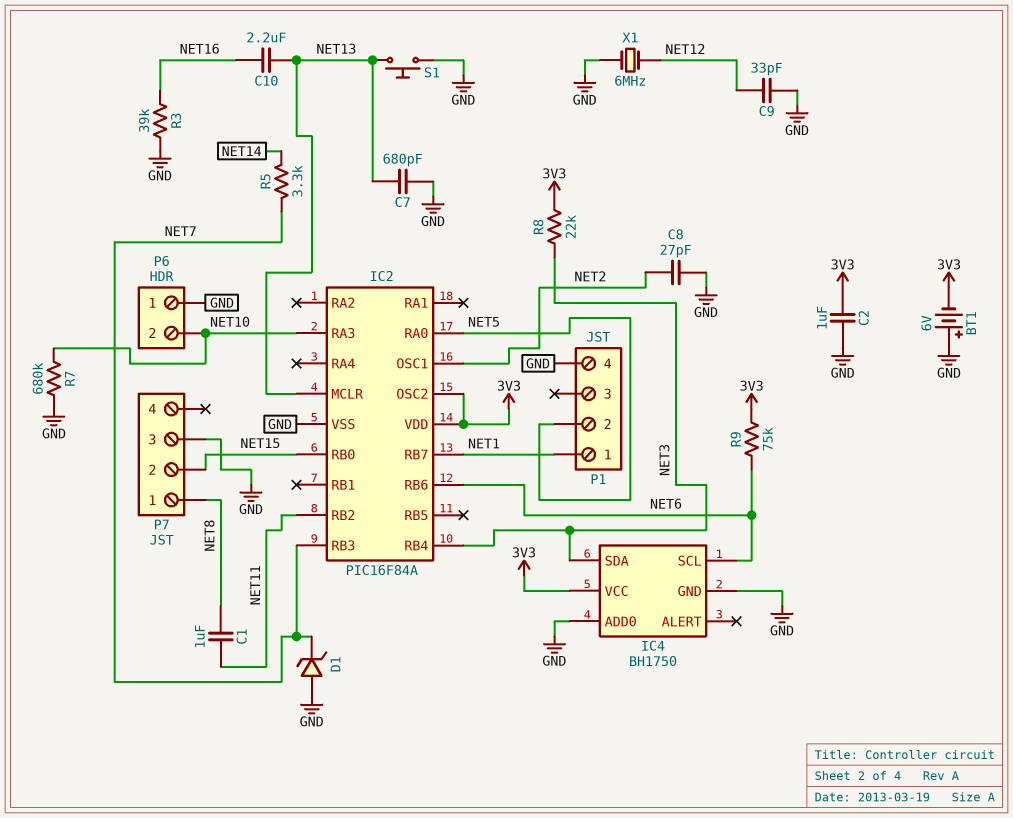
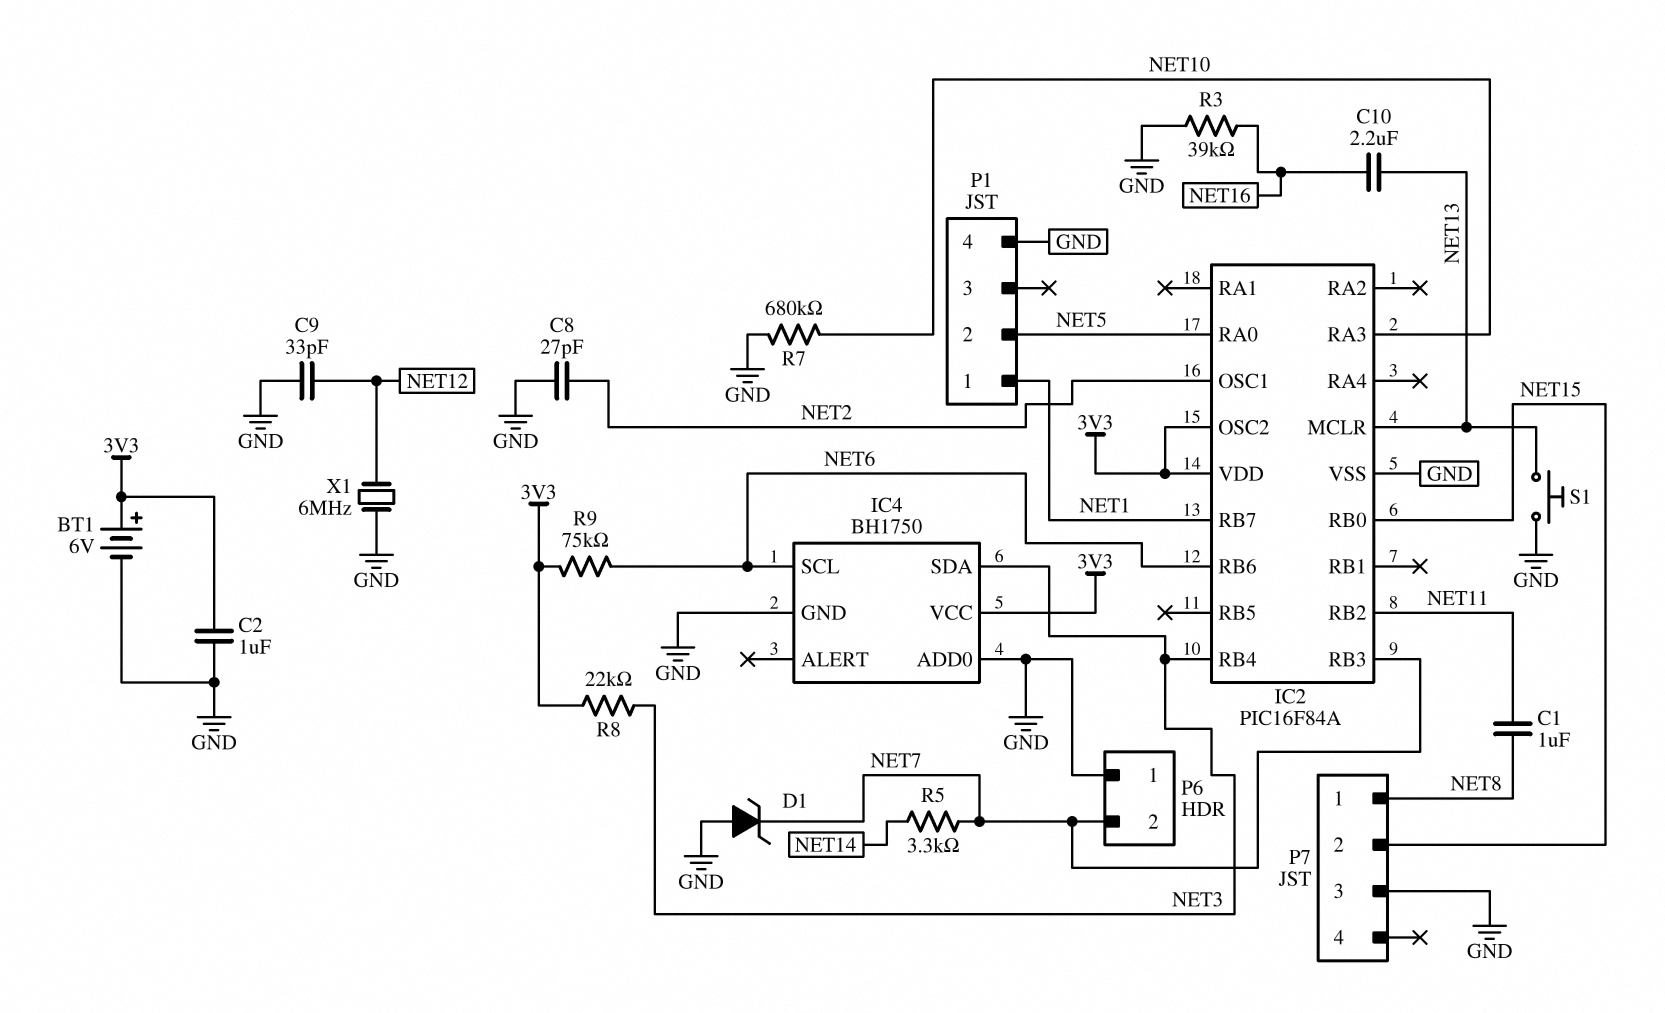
BT1: 6V (plus GND, minus 3V3) -> 6V (plus 3V3, minus GND)
C7: 680pF (GND, NET13) -> none
P6 pin 2: NET10 -> NET7

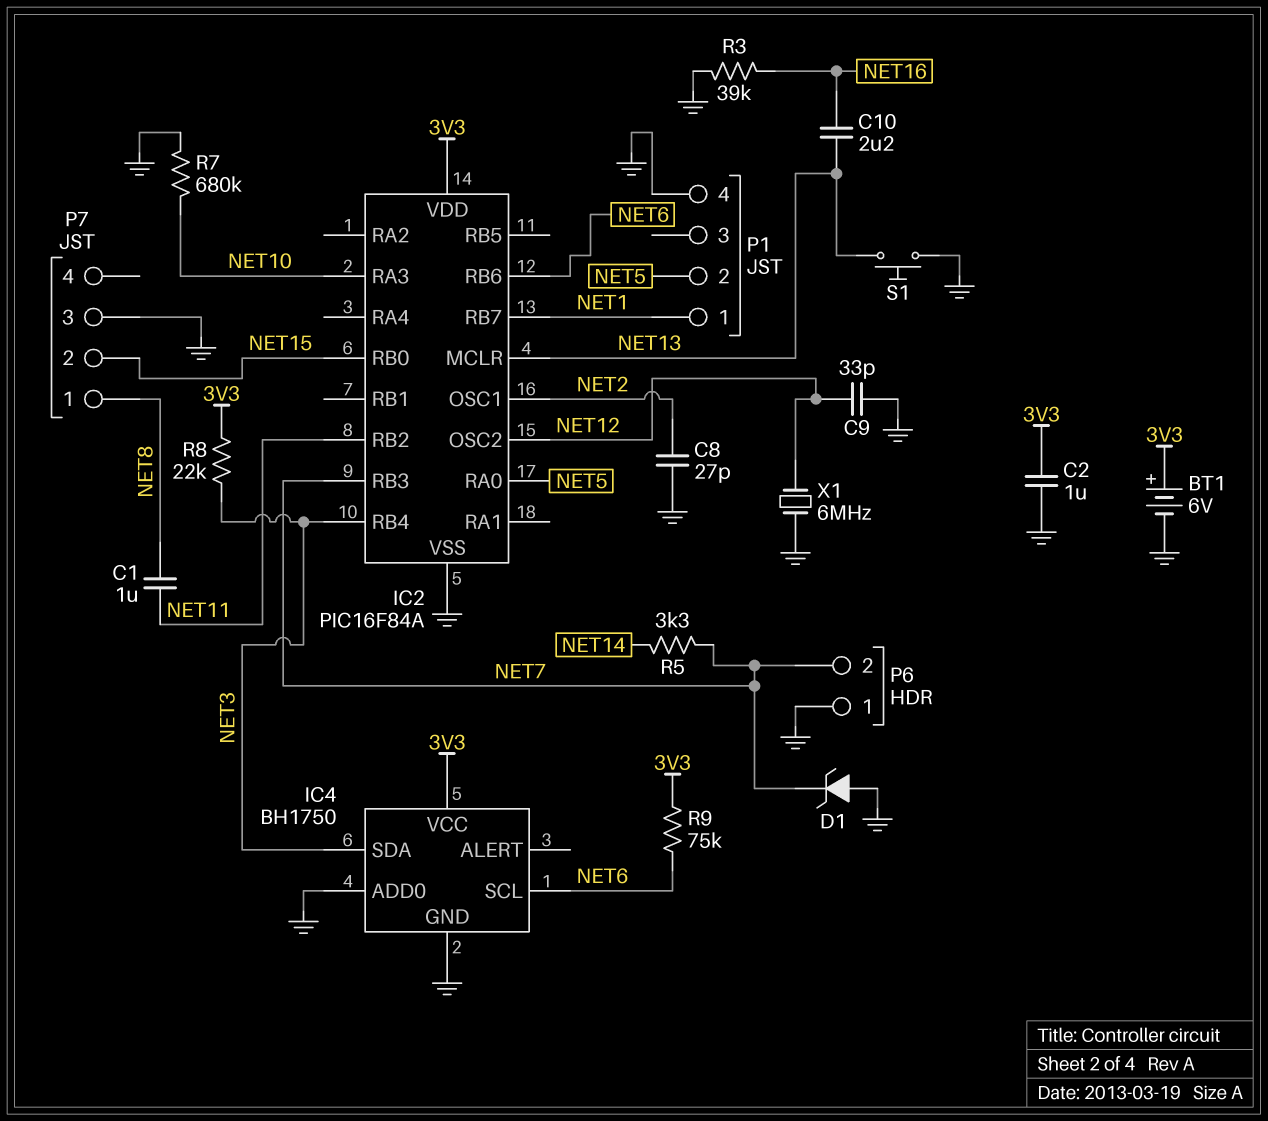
IC2 pin OSC2: 3V3 -> NET12

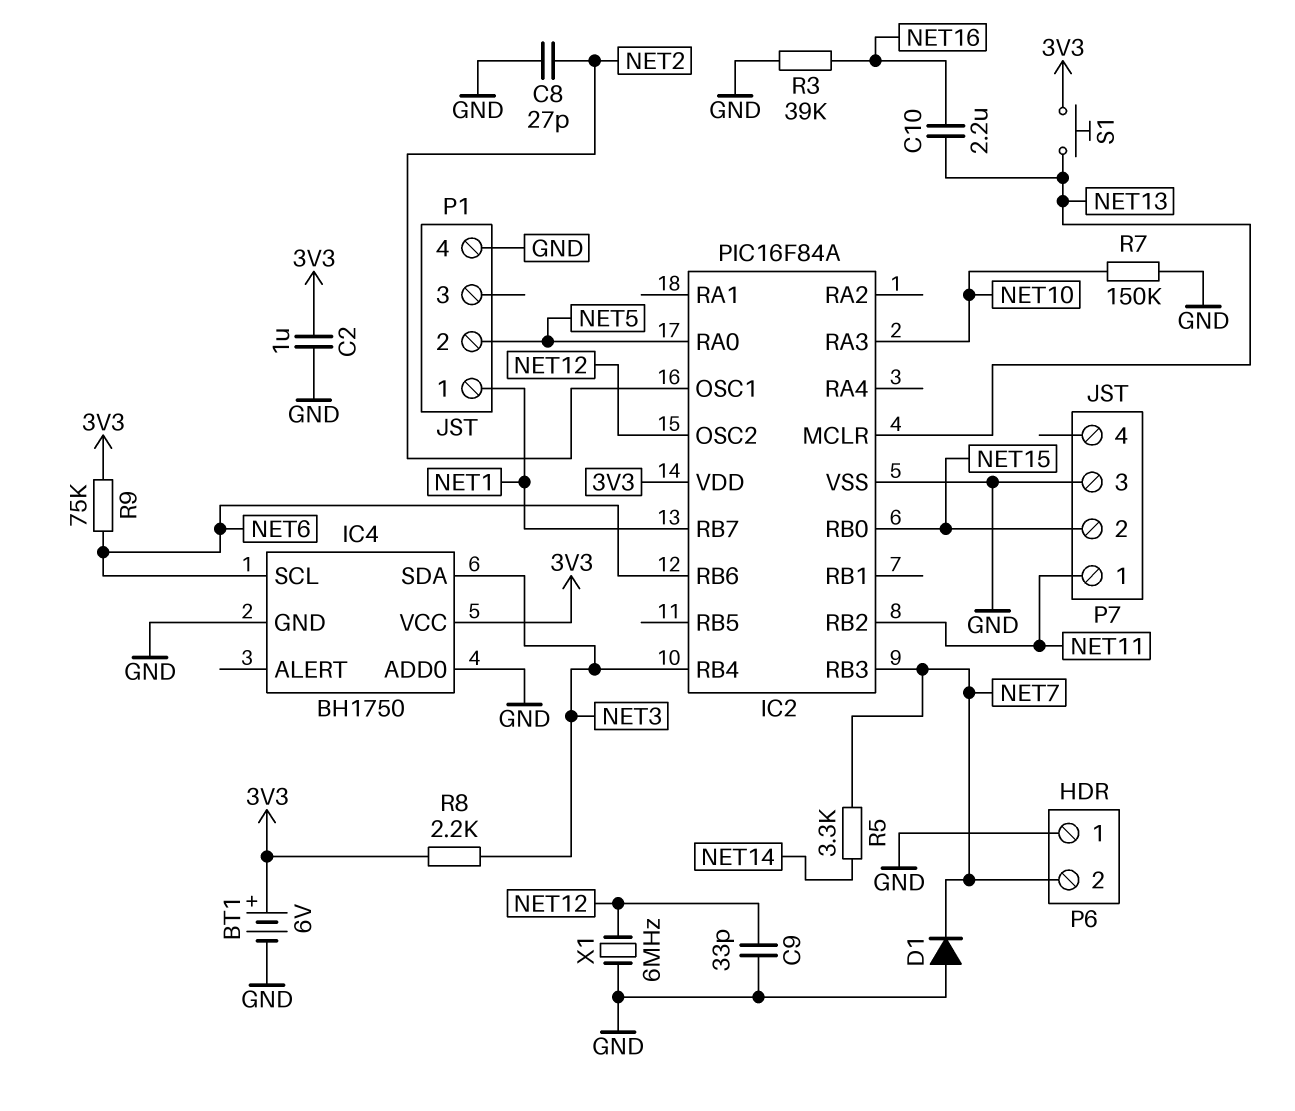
C1: 1uF (NET8, NET11) -> none
D1: zener (A GND, K NET7) -> diode (A GND, K NET7)
P7 pin 1: NET8 -> NET11
R7: 680k (GND, NET10) -> 150k (GND, NET10)
R8: 22k (3V3, NET3) -> 2.2k (3V3, NET3)
S1: button (GND, NET13) -> button (3V3, NET13)

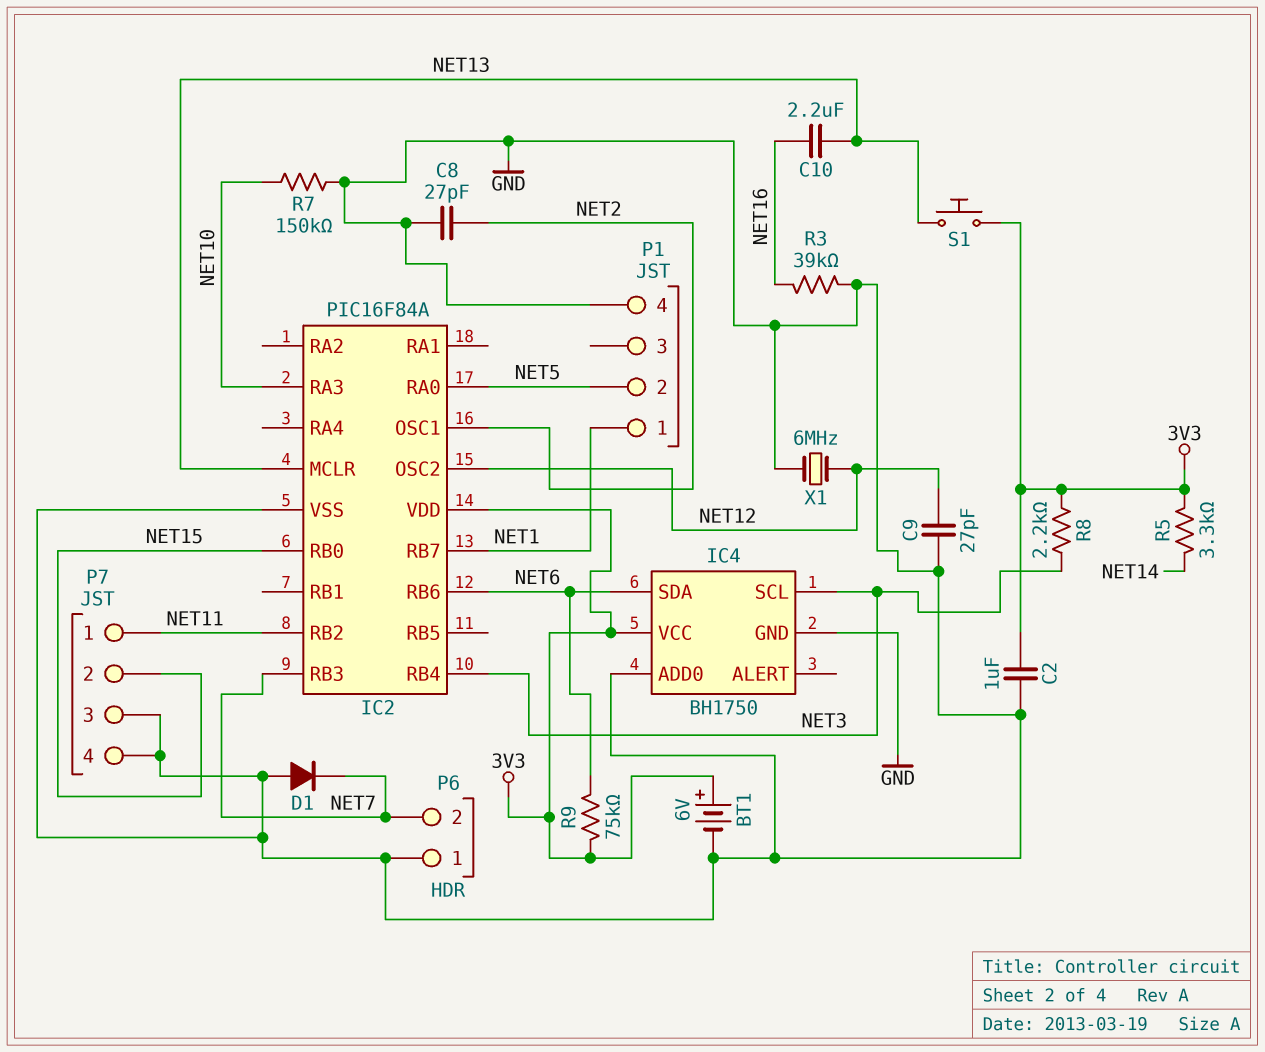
C9: 33pF (GND, NET12) -> 27pF (GND, NET12)
IC4 pin SCL: NET6 -> NET3
IC4 pin SDA: NET3 -> NET6
P7 pin 4: none -> GND
R5: 3.3k (NET7, NET14) -> 3.3k (3V3, NET14)

